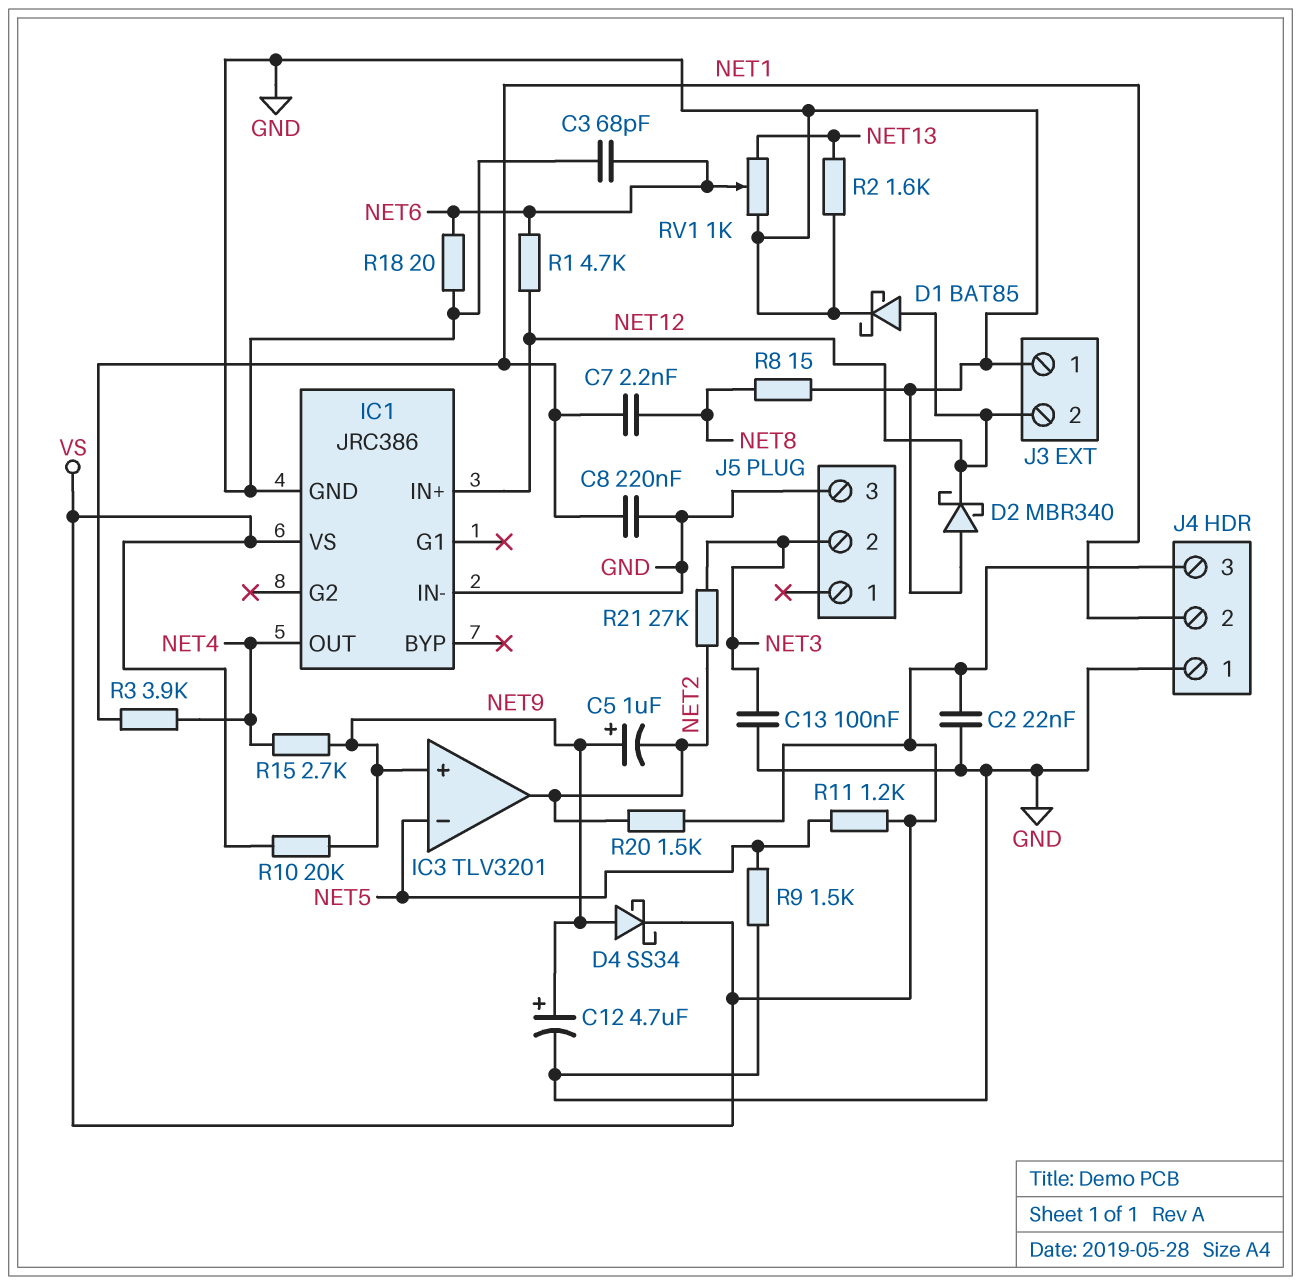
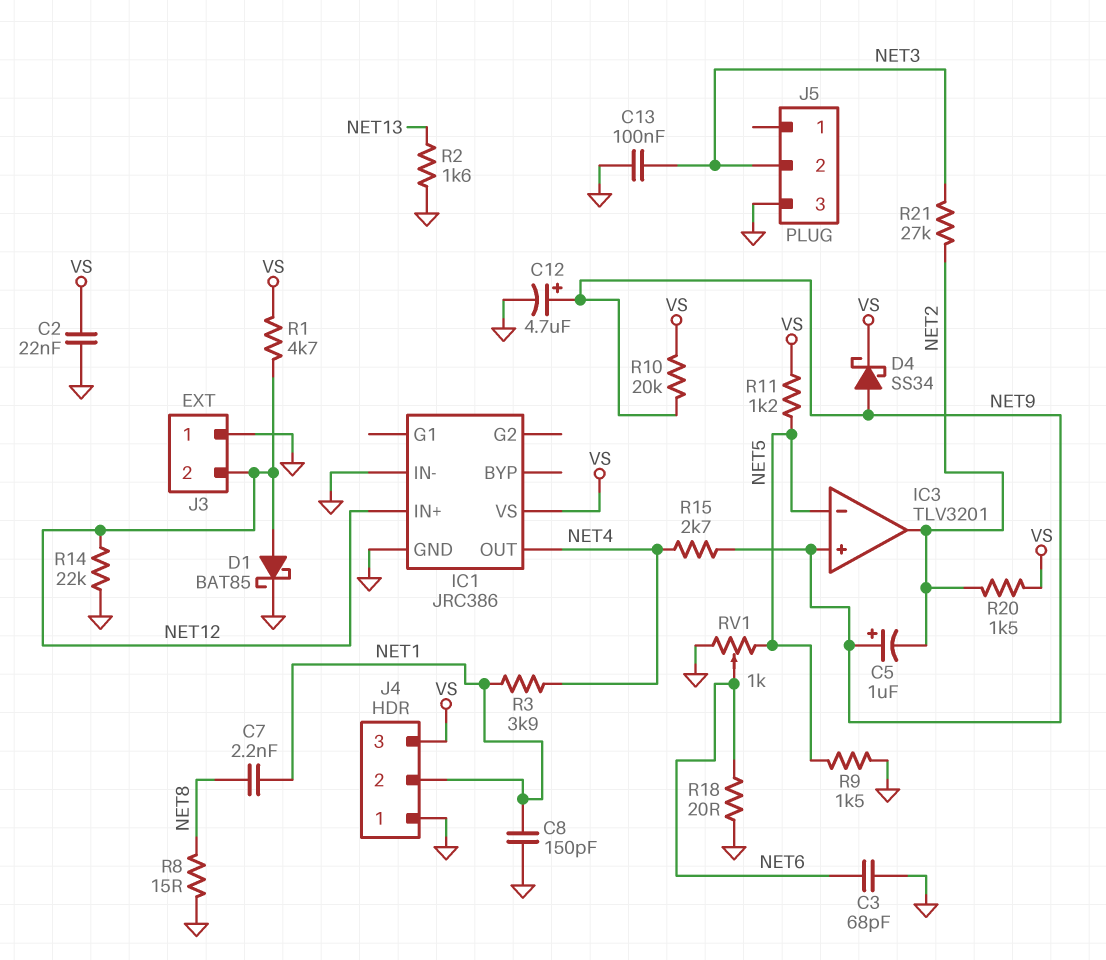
C8: 220nF (GND, NET1) -> 150pF (GND, NET1)
D2: schottky MBR340 (A GND, K NET12) -> none
R1: 4.7k (NET6, NET12) -> 4.7k (NET12, VS)
R14: none -> 22k (GND, NET12)
RV1: 1k (GND, NET13, wiper NET6) -> 1k (GND, NET5, wiper NET6)

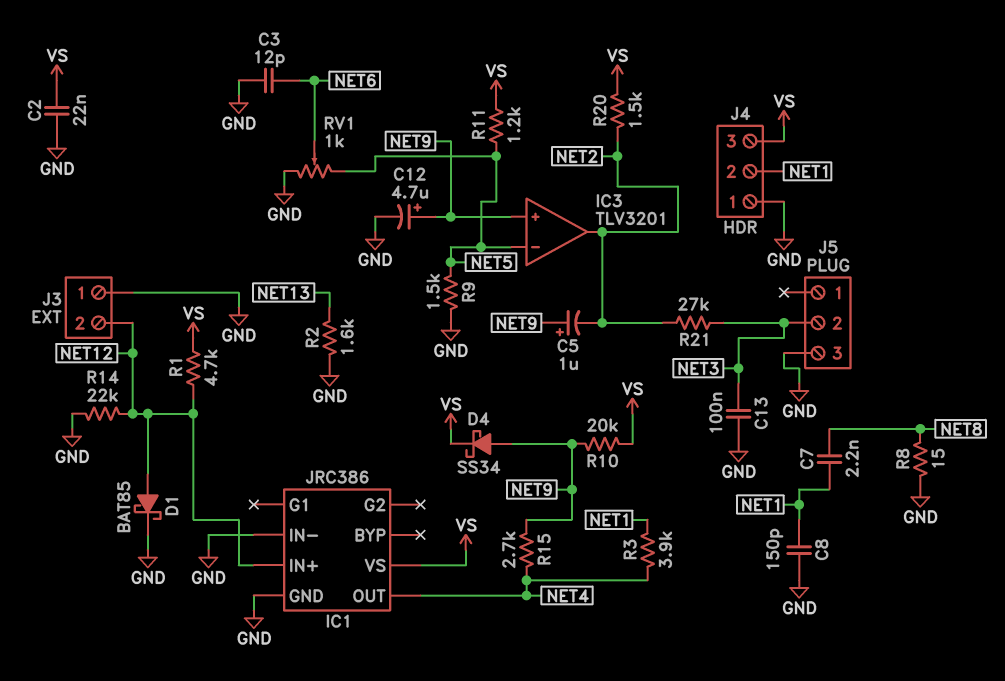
C3: 68pF (GND, NET6) -> 12pF (GND, NET6)
R18: 20 (GND, NET6) -> none

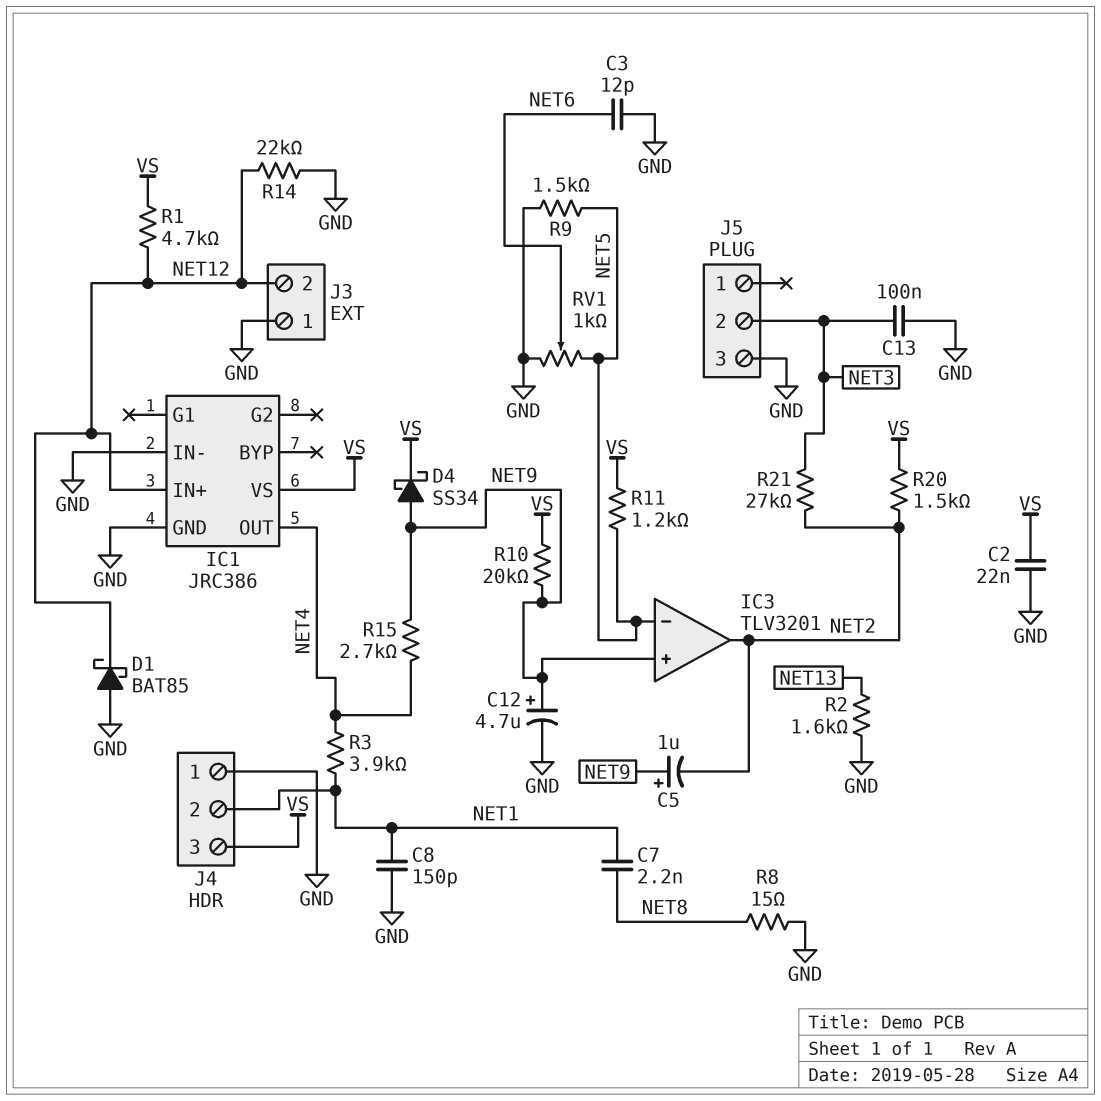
D1: schottky BAT85 (A NET12, K GND) -> schottky BAT85 (A GND, K NET12)

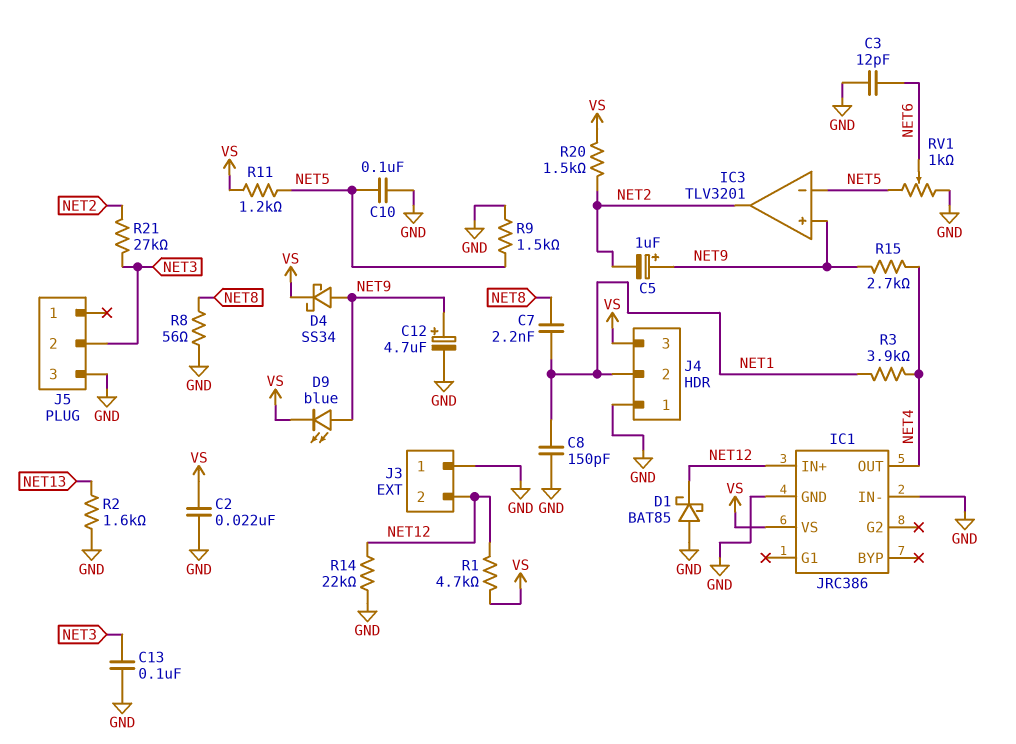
C10: none -> 100nF (GND, NET5)
D9: none -> LED blue (A NET9, K VS)
R8: 15 (GND, NET8) -> 56 (GND, NET8)
R10: 20k (NET9, VS) -> none

